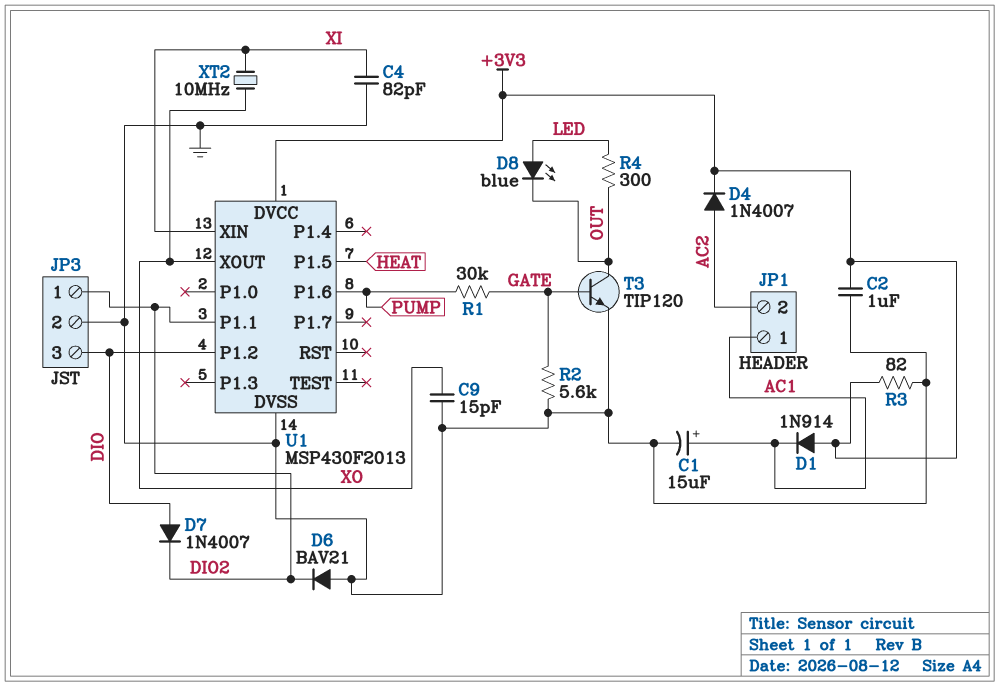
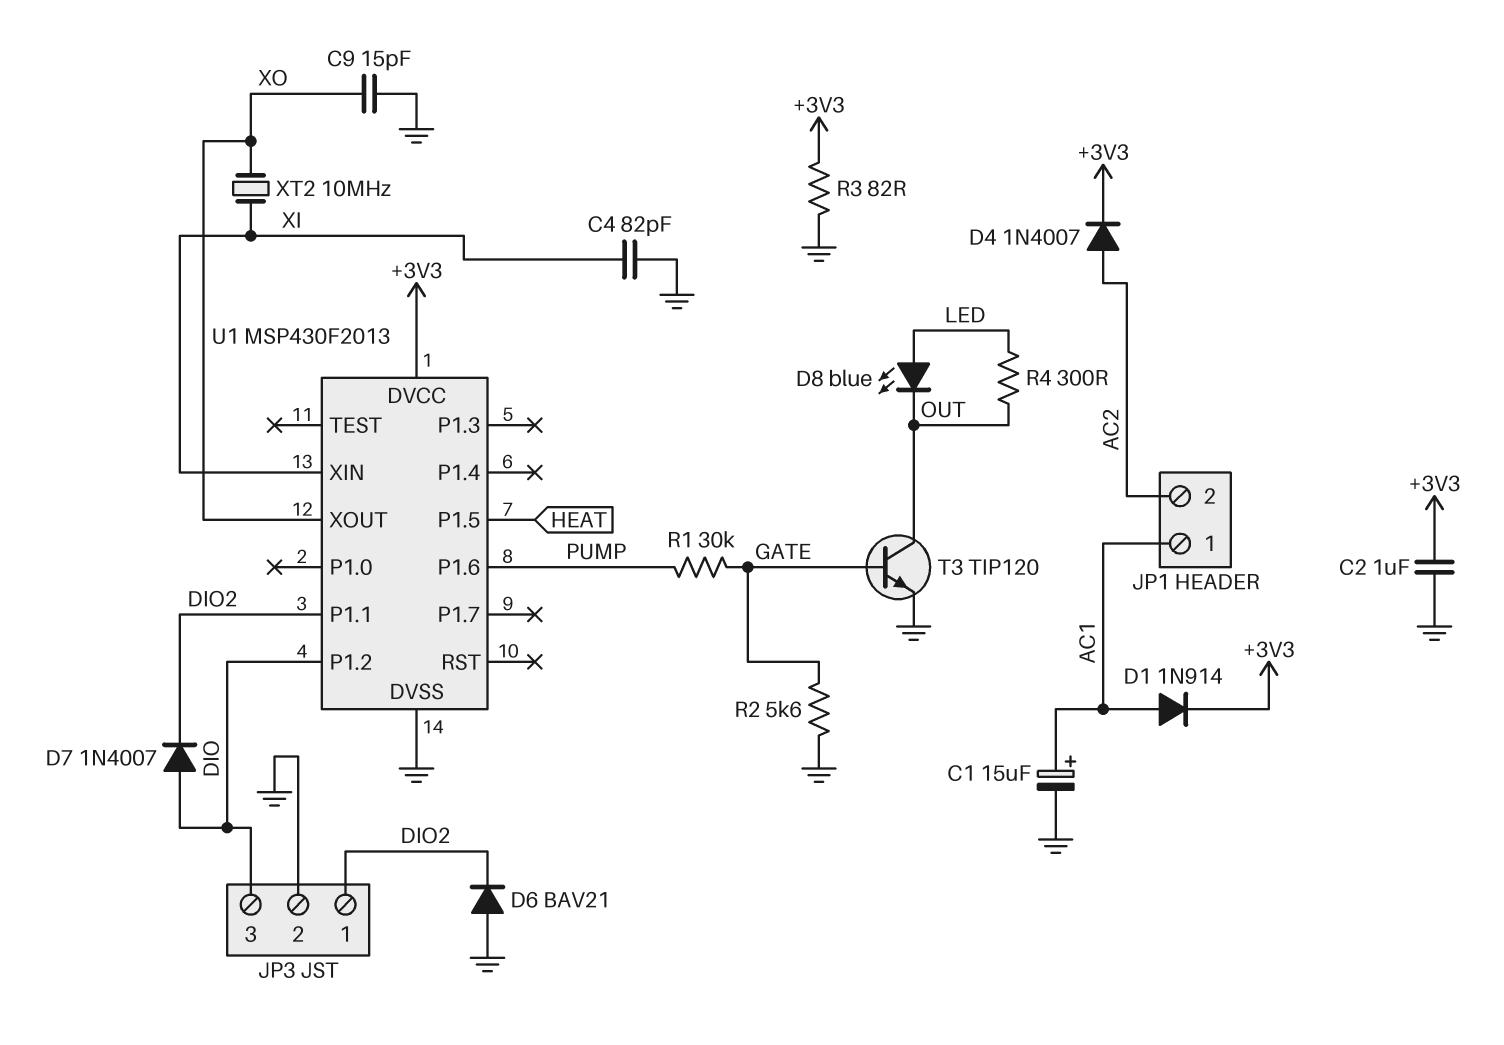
D1: diode 1N914 (A +3V3, K AC1) -> diode 1N914 (A AC1, K +3V3)

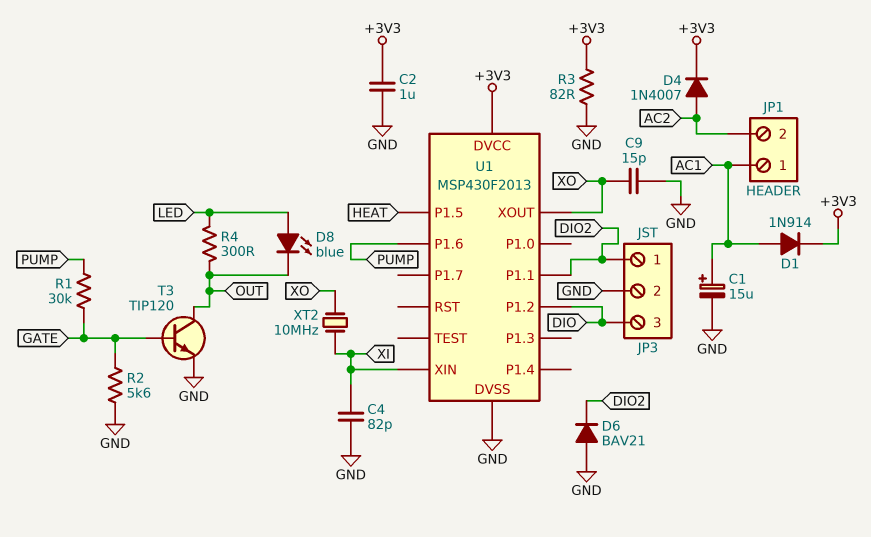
D7: diode 1N4007 (A DIO, K DIO2) -> none

